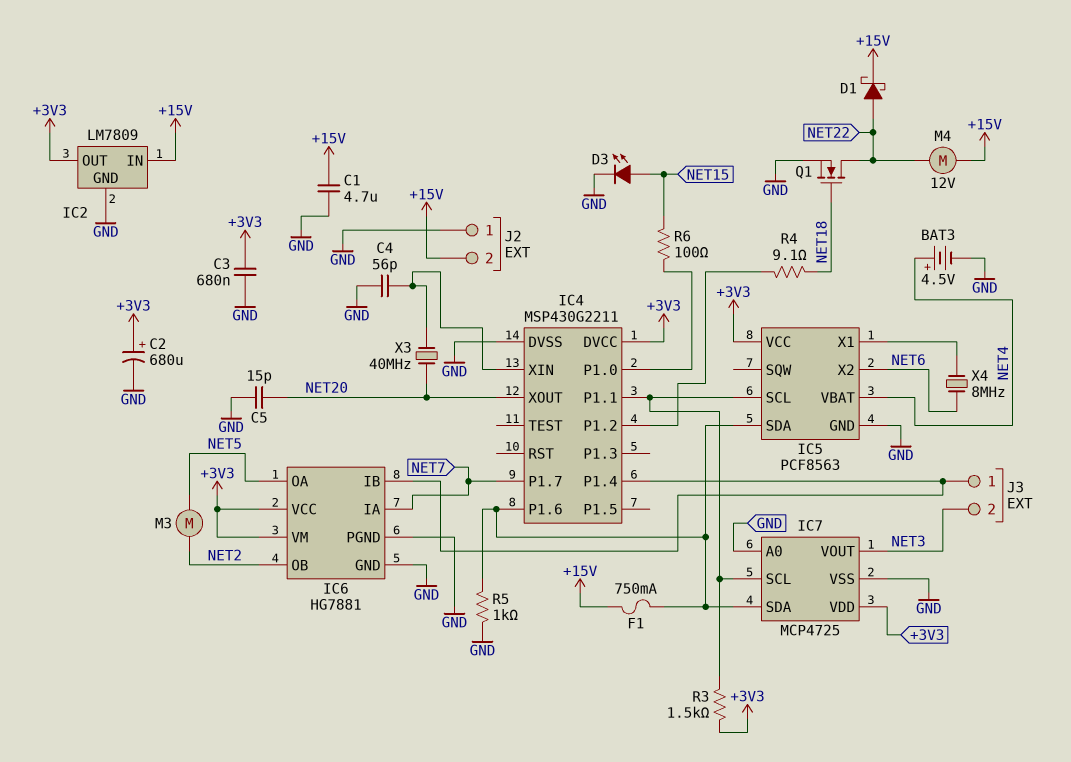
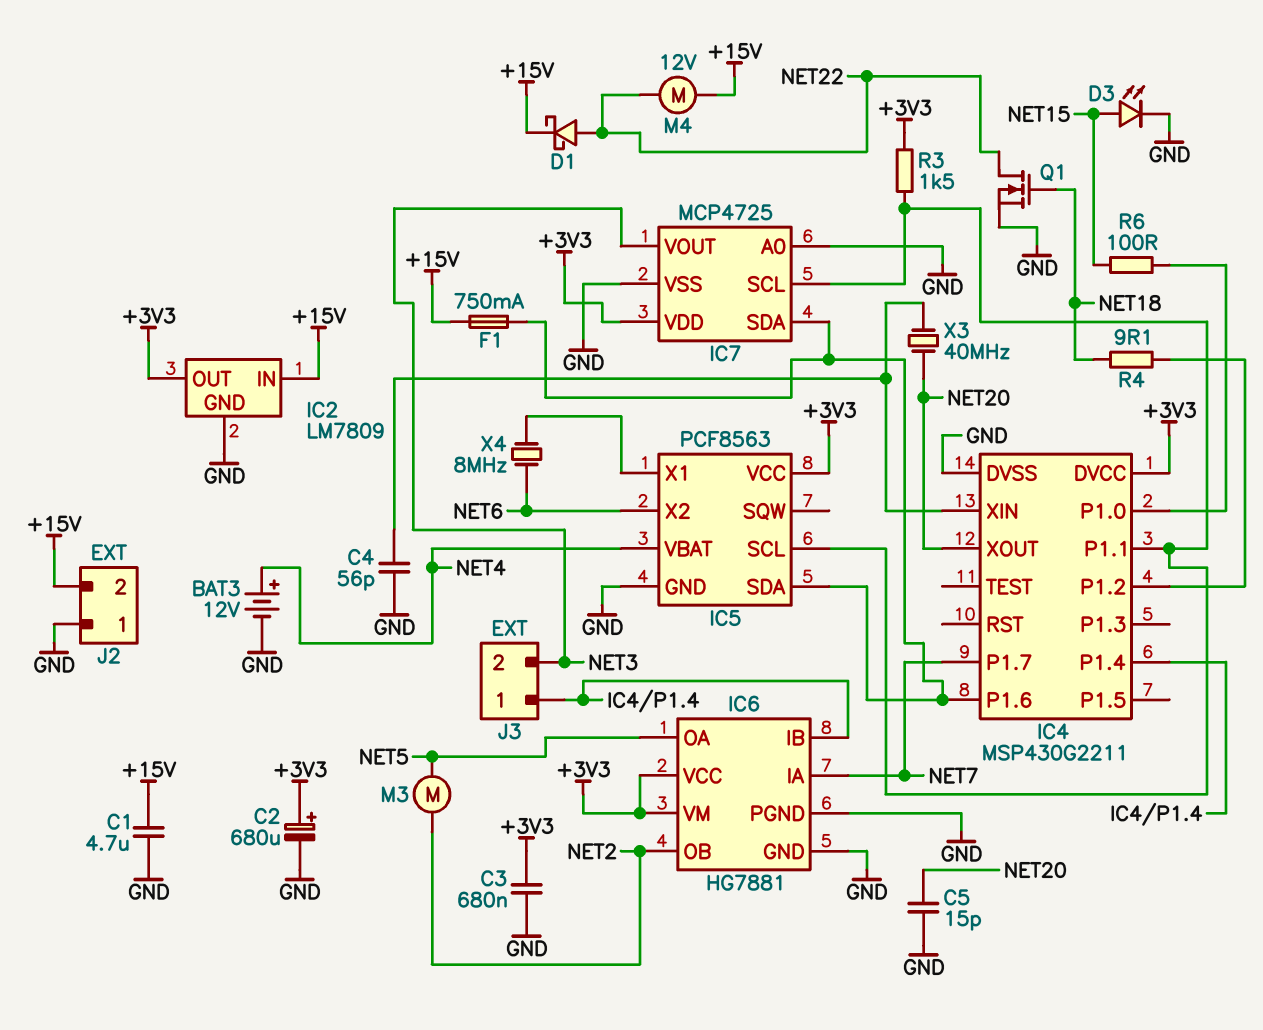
BAT3: 4.5V (plus NET4, minus GND) -> 12V (plus NET4, minus GND)
R5: 1k (GND, IC4/P1.6) -> none

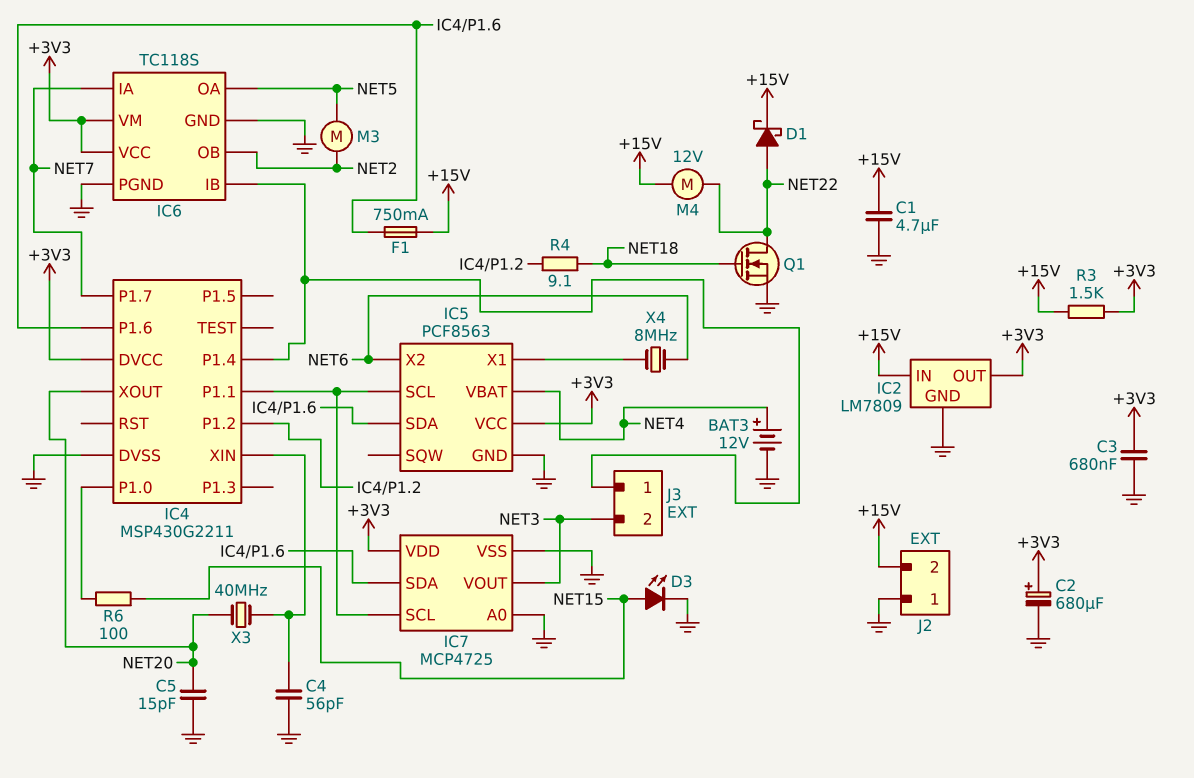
IC6: HG7881 -> TC118S
R3: 1.5k (+3V3, IC4/P1.1) -> 1.5k (+3V3, +15V)

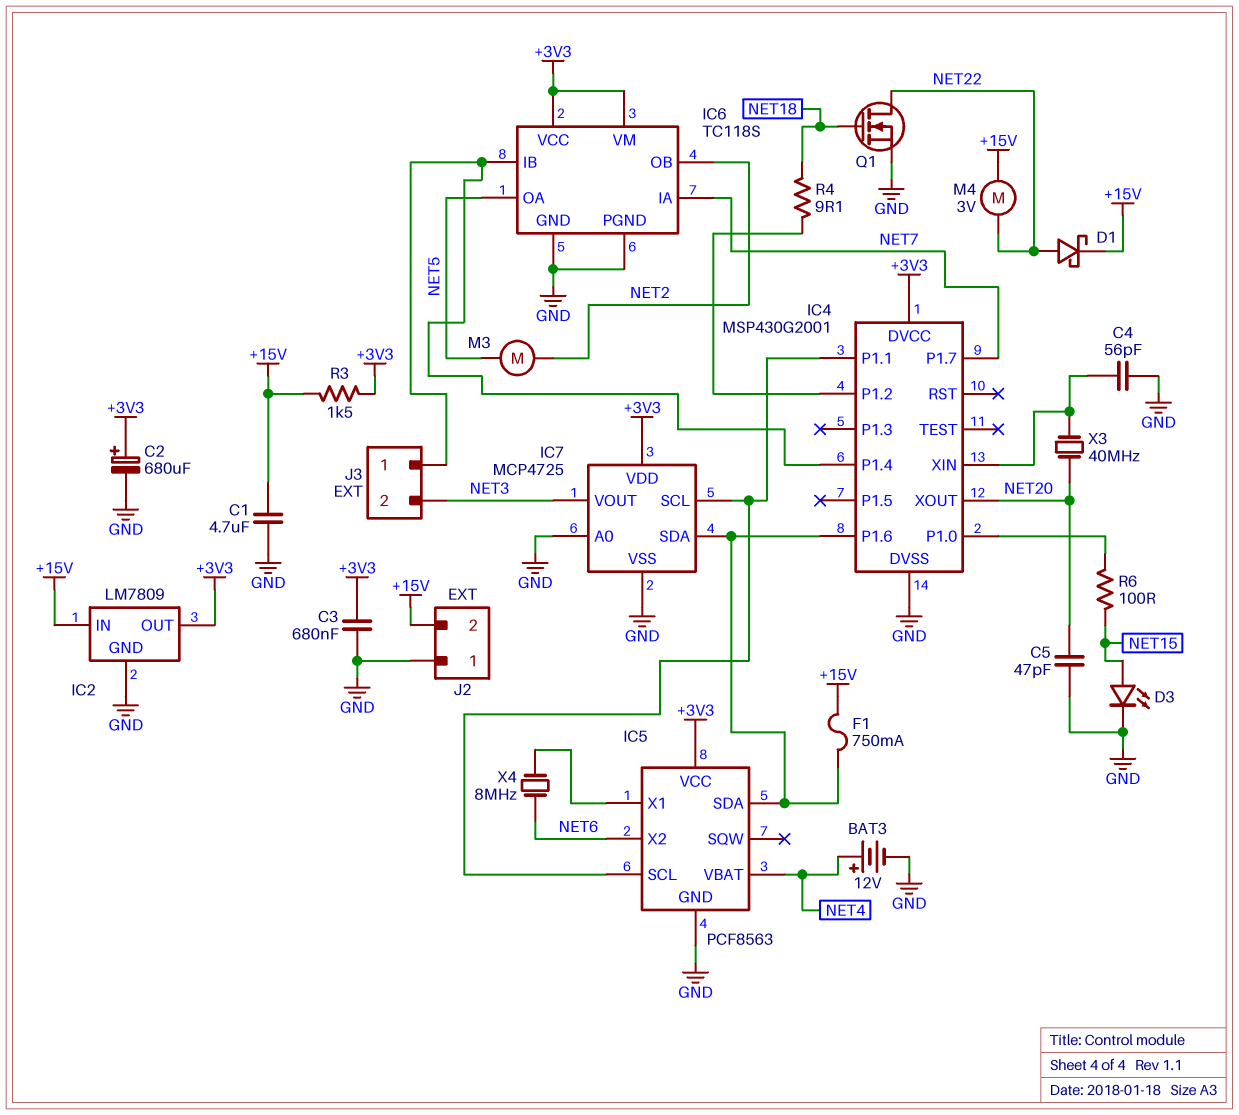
C5: 15pF (GND, NET20) -> 47pF (GND, NET20)
IC4: MSP430G2211 -> MSP430G2001
M4: motor 12V (+15V, NET22) -> motor 3V (+15V, NET22)

